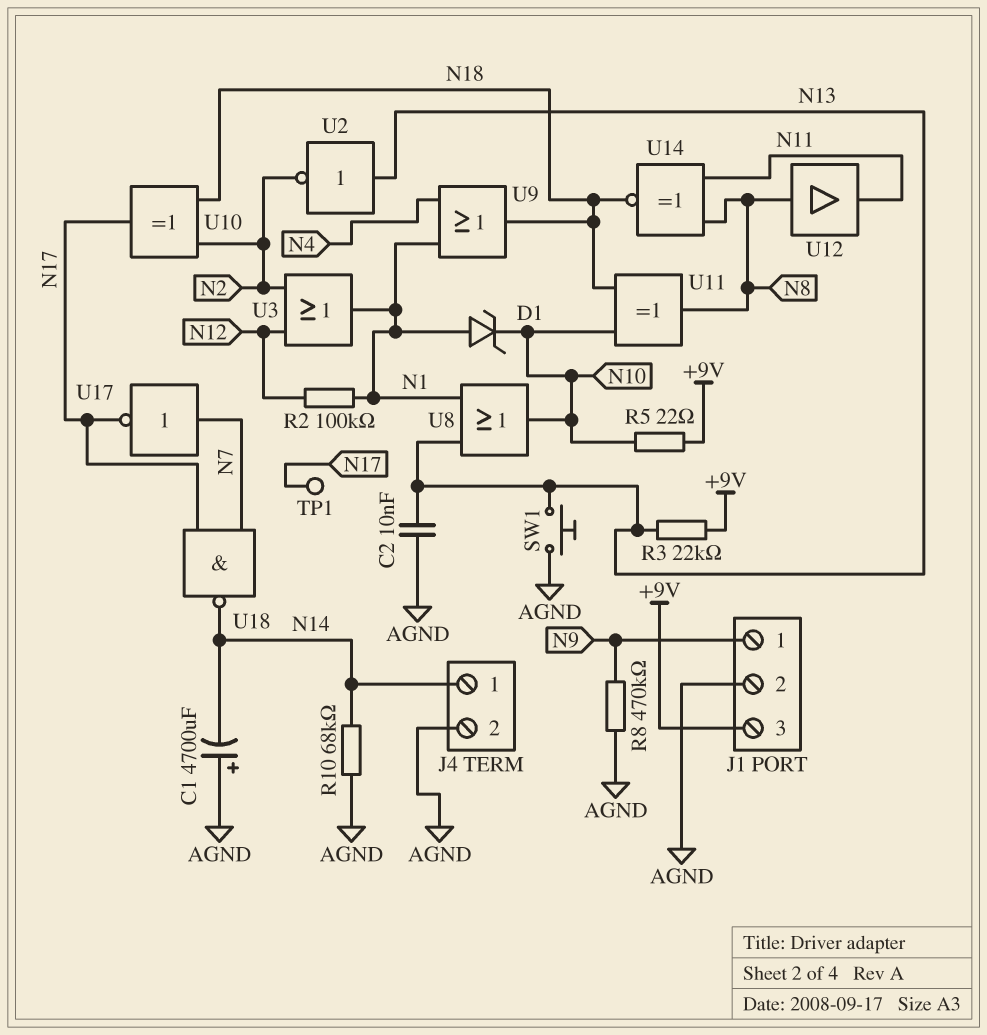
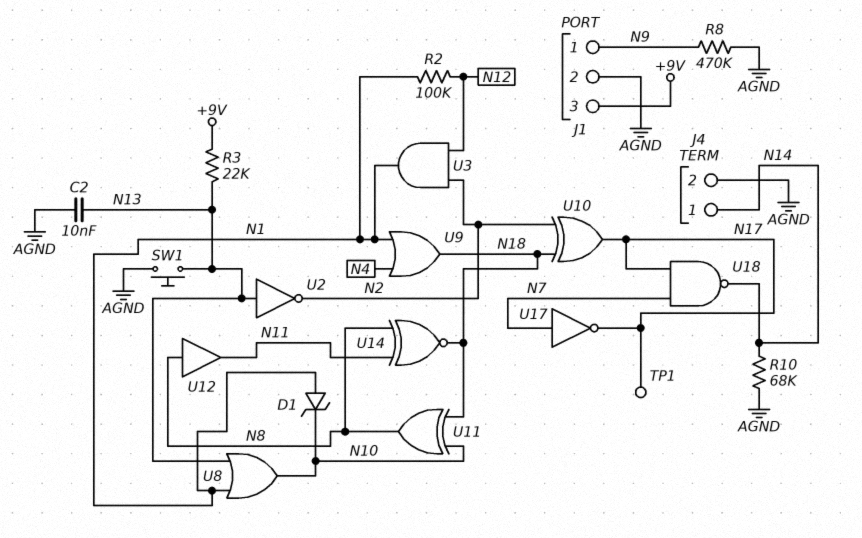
C1: 4700uF (plus AGND, minus N14) -> none
R5: 22 (+9V, N10) -> none
U3: OR (in N2, in N12, out N1) -> AND (in N2, in N12, out N1)

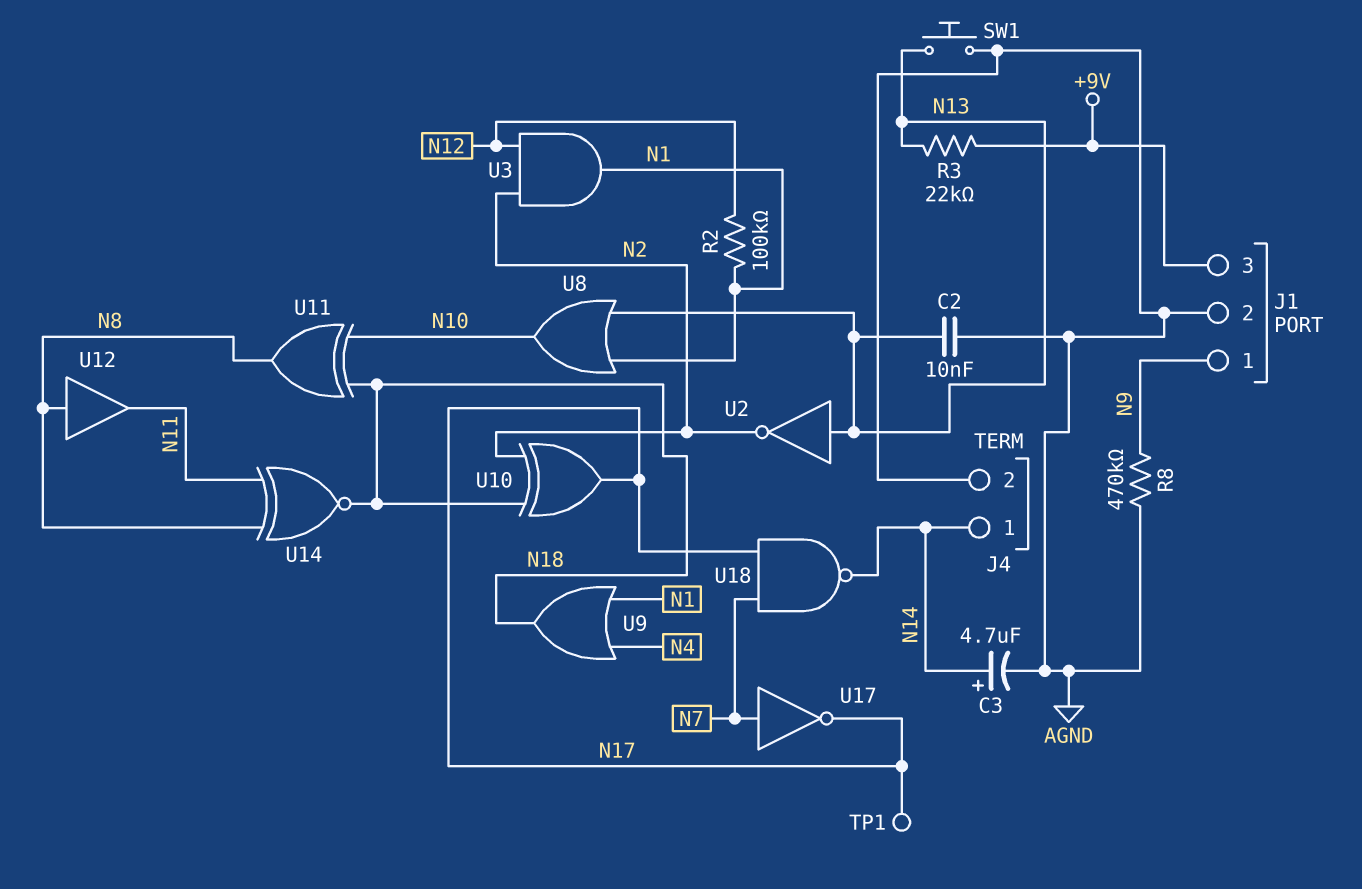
C3: none -> 4.7uF (plus N14, minus AGND)
D1: zener (A N1, K N10) -> none
R10: 68k (AGND, N14) -> none

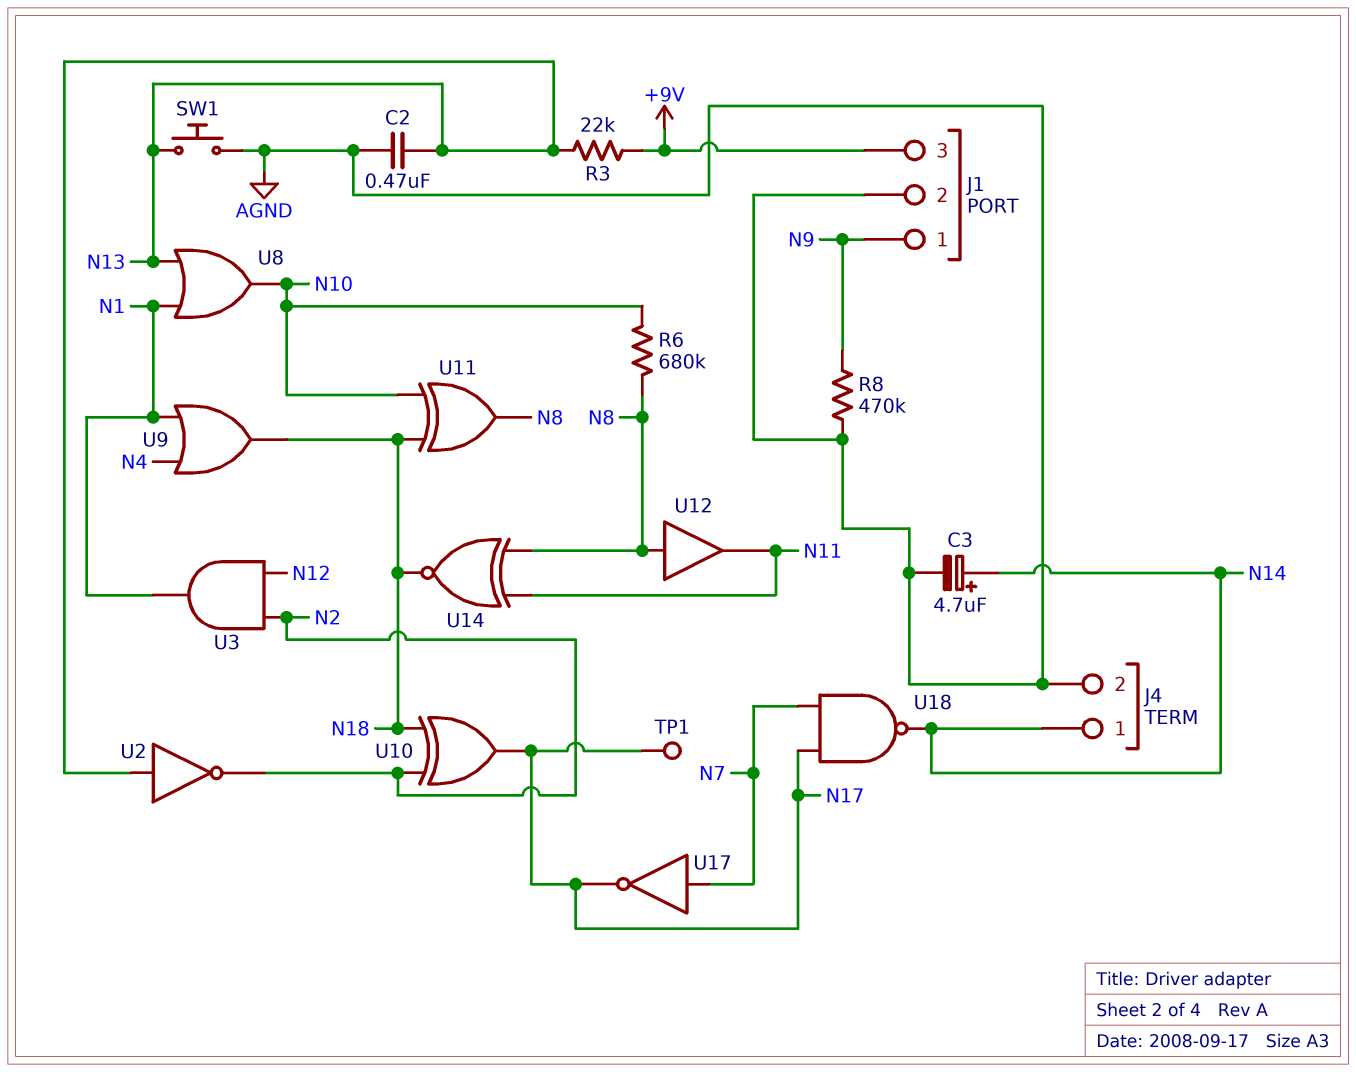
C2: 10nF (AGND, N13) -> 470nF (AGND, N13)
R2: 100k (N1, N12) -> none
R6: none -> 680k (N8, N10)

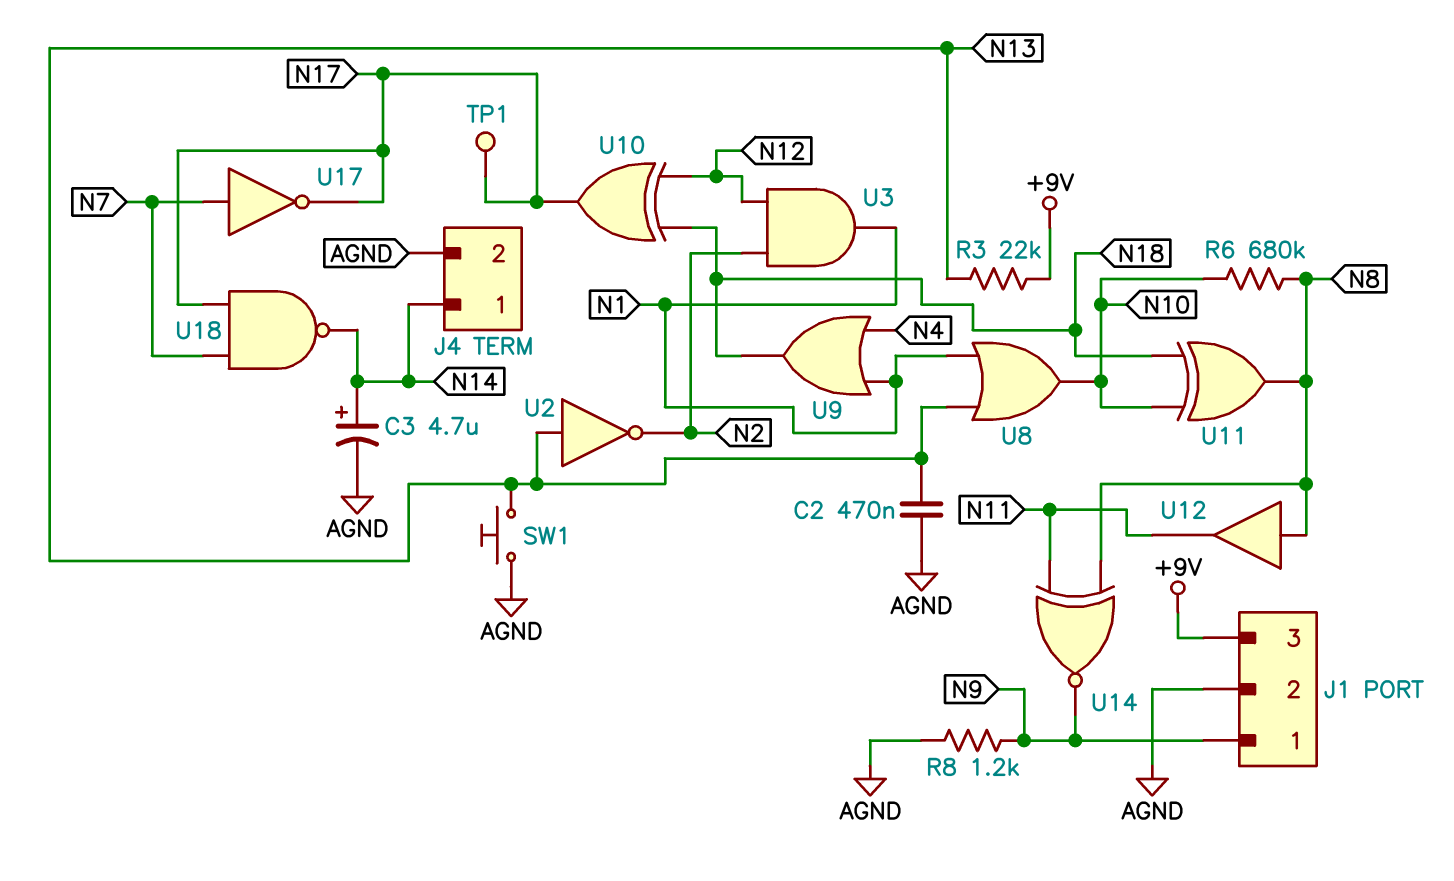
R8: 470k (AGND, N9) -> 1.2k (AGND, N9)
U10: XOR (in N2, in N18, out N17) -> XOR (in N12, in N18, out N17)
U14: XNOR (in N8, in N11, out N18) -> XNOR (in N8, in N11, out N9)

